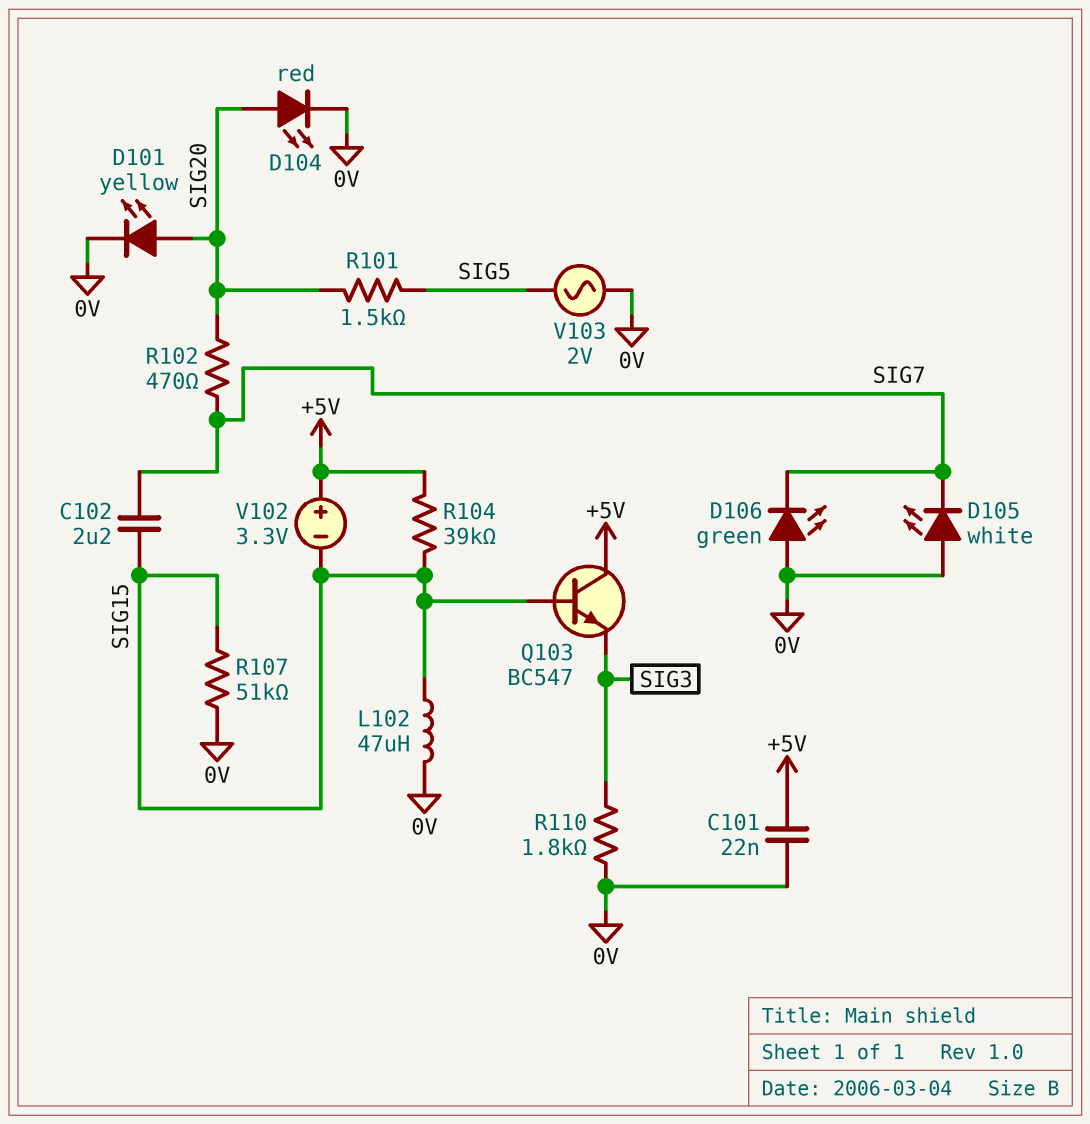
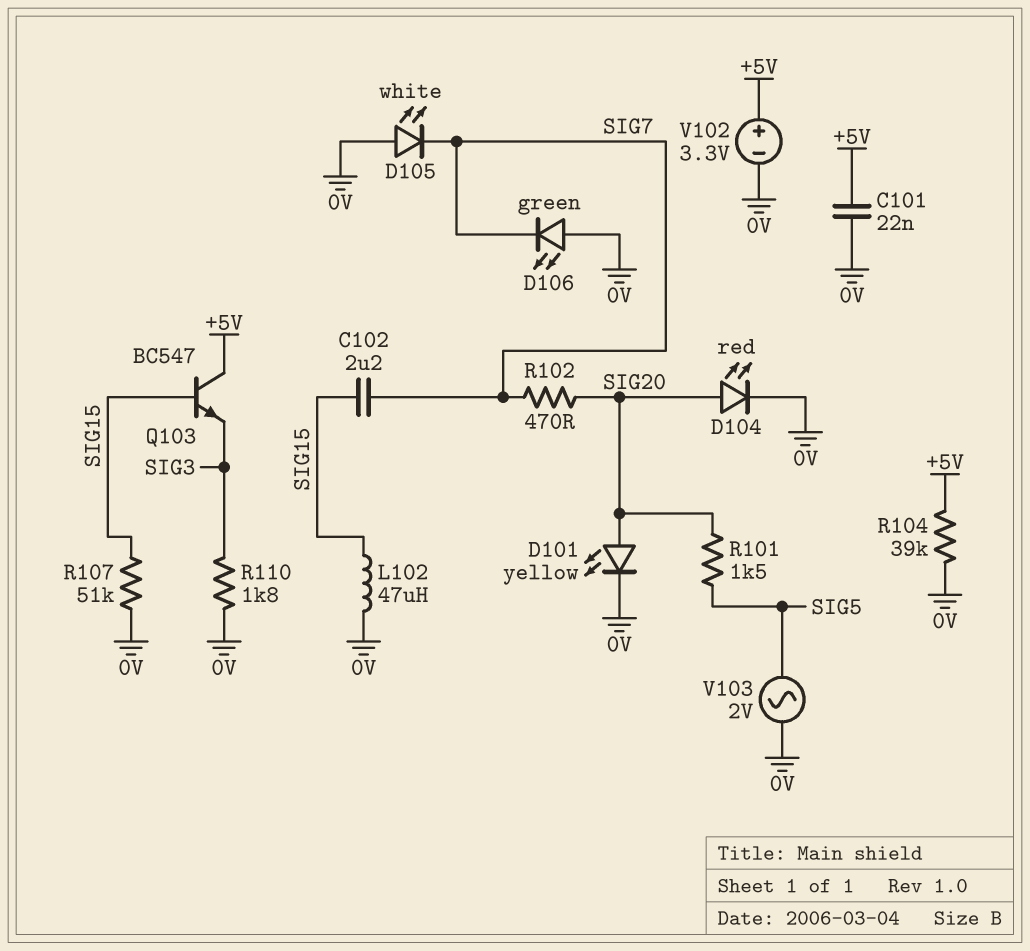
R104: 39k (+5V, SIG15) -> 39k (+5V, 0V)
V102: 3.3V (plus +5V, minus SIG15) -> 3.3V (plus +5V, minus 0V)

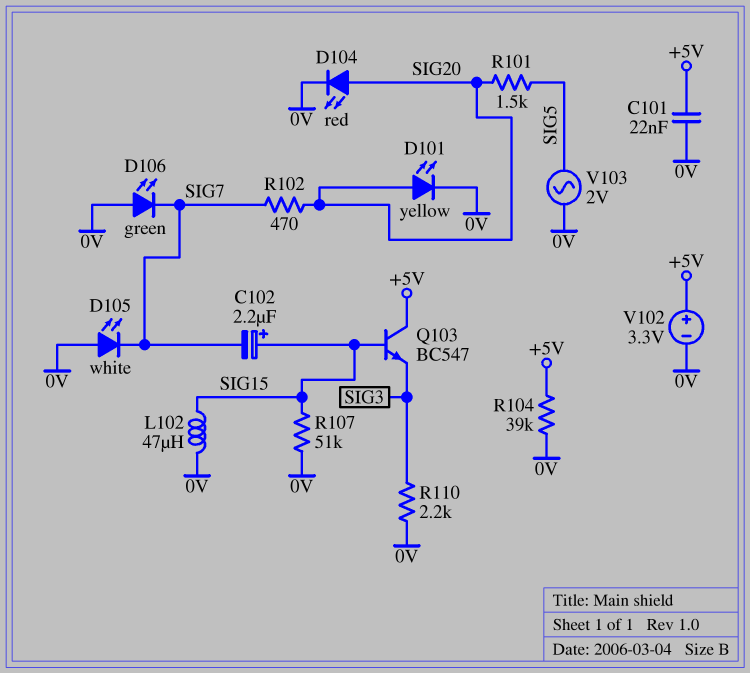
C102: 2.2uF (SIG7, SIG15) -> 2.2uF (plus SIG15, minus SIG7)
R110: 1.8k (0V, SIG3) -> 2.2k (0V, SIG3)

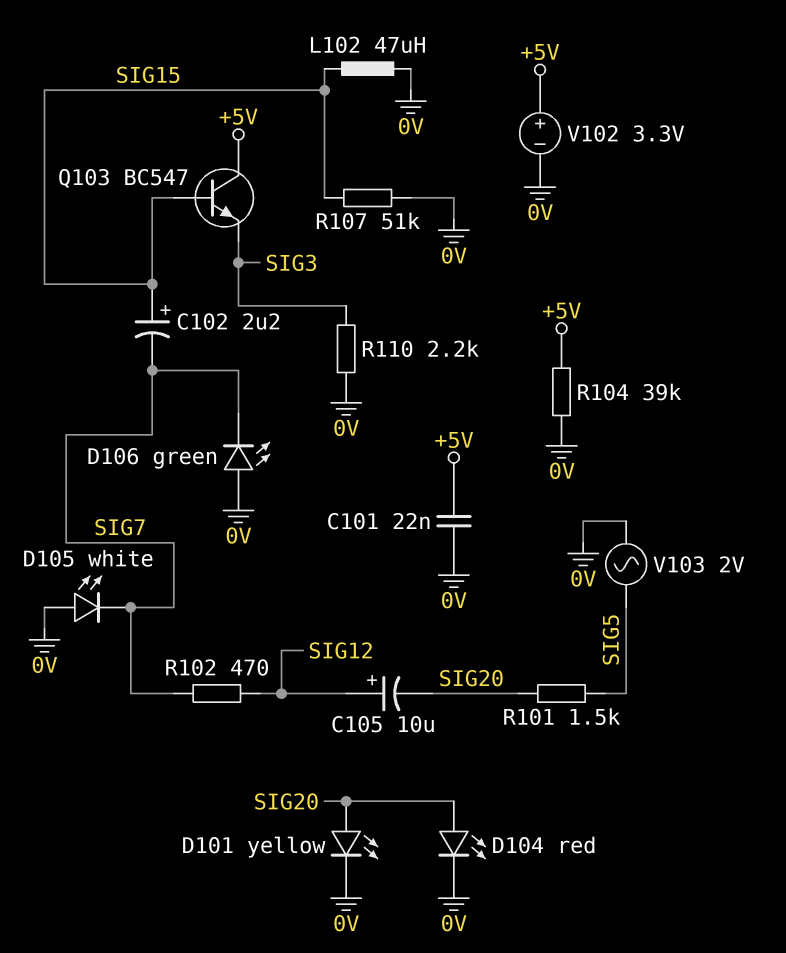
C105: none -> 10uF (plus SIG12, minus SIG20)
R102: 470 (SIG7, SIG20) -> 470 (SIG7, SIG12)

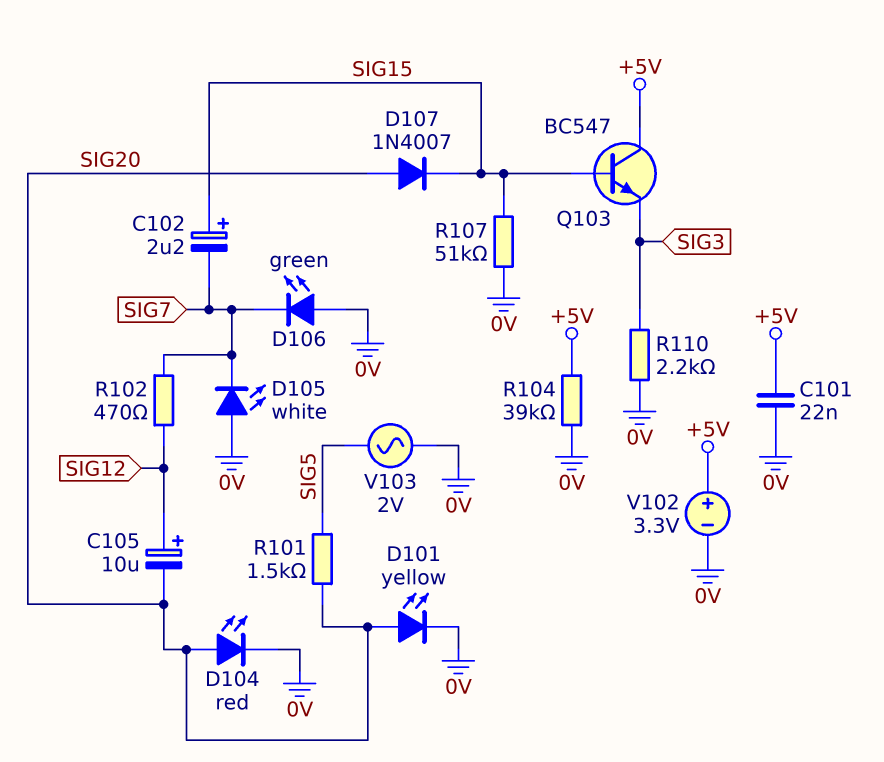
D107: none -> diode 1N4007 (A SIG20, K SIG15)
L102: 47uH (0V, SIG15) -> none

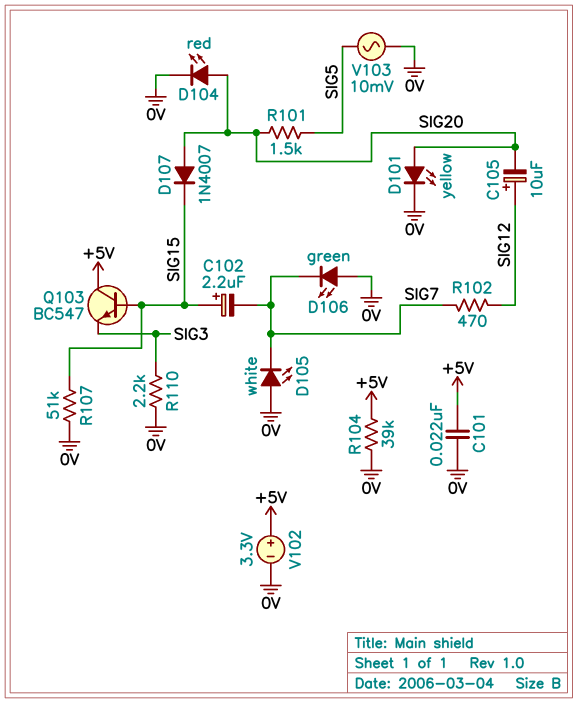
V103: AC 2V (0V, SIG5) -> AC 10mV (0V, SIG5)

